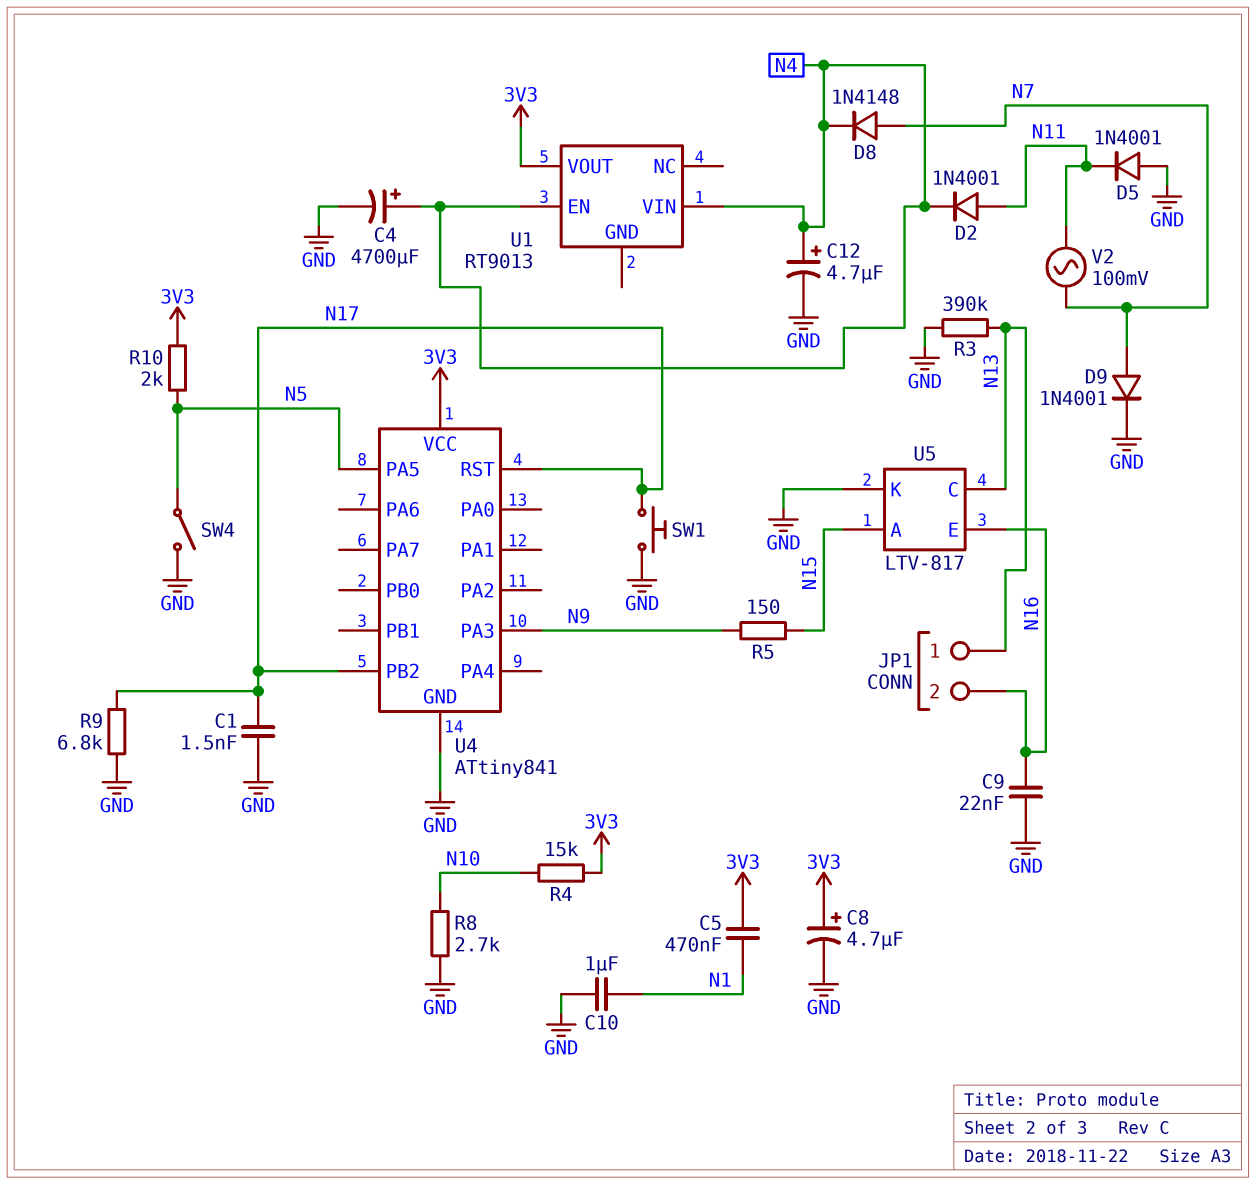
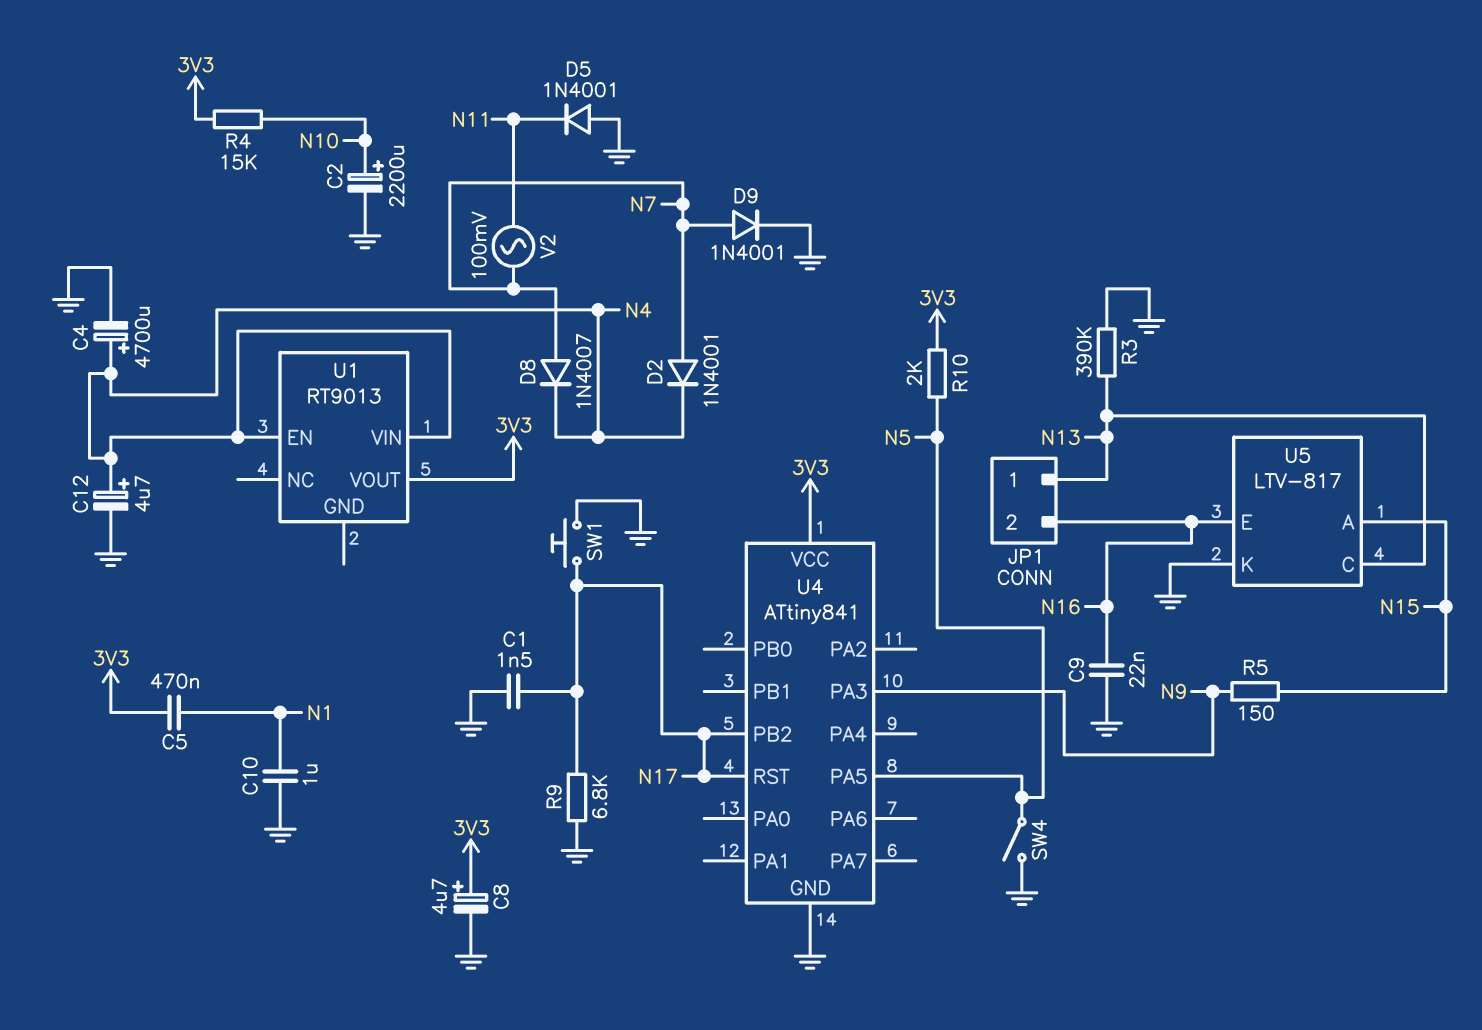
C2: none -> 2200uF (plus N10, minus GND)
D2: diode 1N4001 (A N11, K N4) -> diode 1N4001 (A N7, K N4)
D8: diode 1N4148 (A N7, K N4) -> diode 1N4007 (A N7, K N4)
R8: 2.7k (GND, N10) -> none

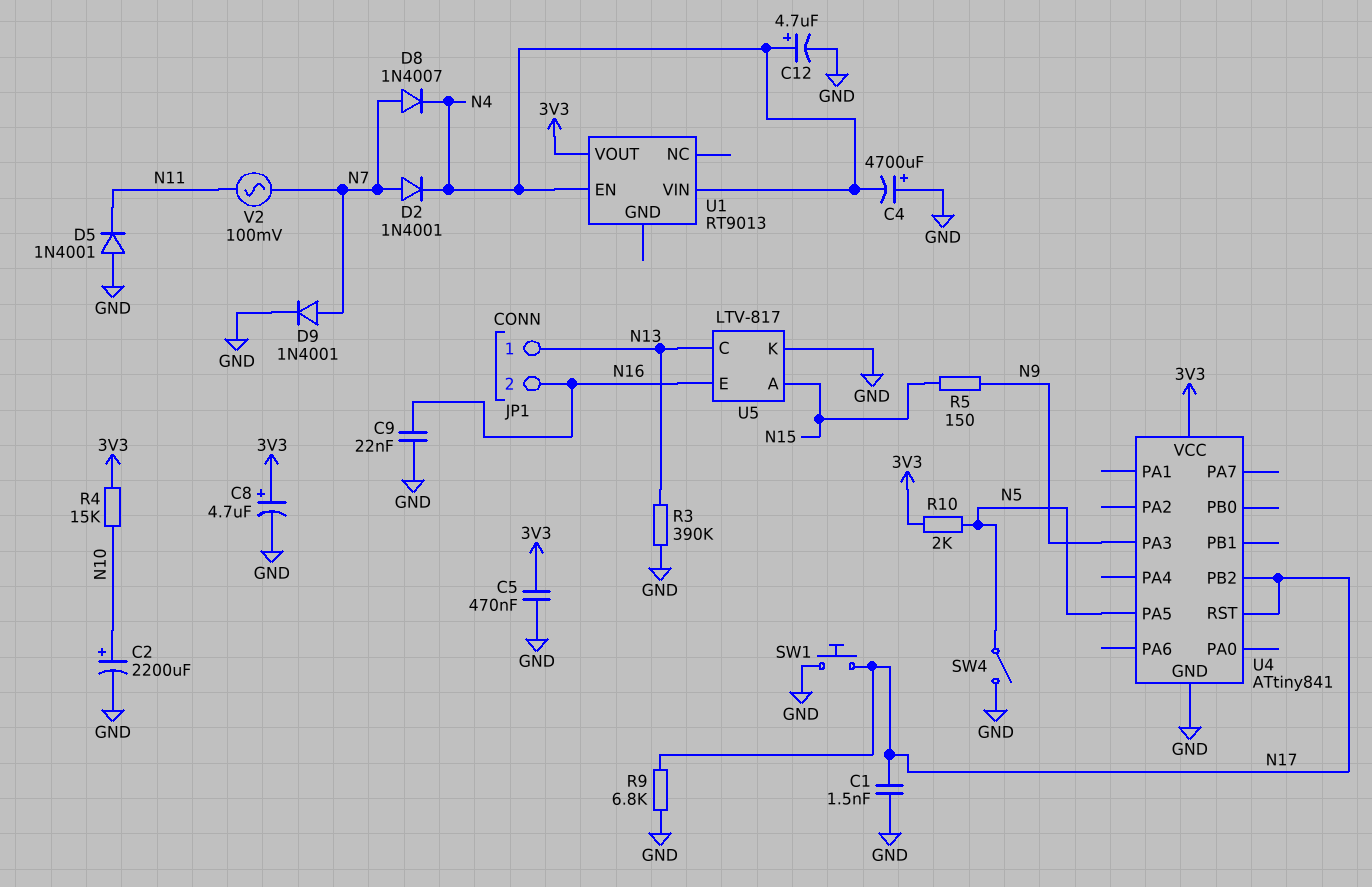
C4: 4700uF (plus N4, minus GND) -> 4700uF (plus GND, minus N4)
C5: 470nF (3V3, N1) -> 470nF (3V3, GND)
C10: 1uF (GND, N1) -> none

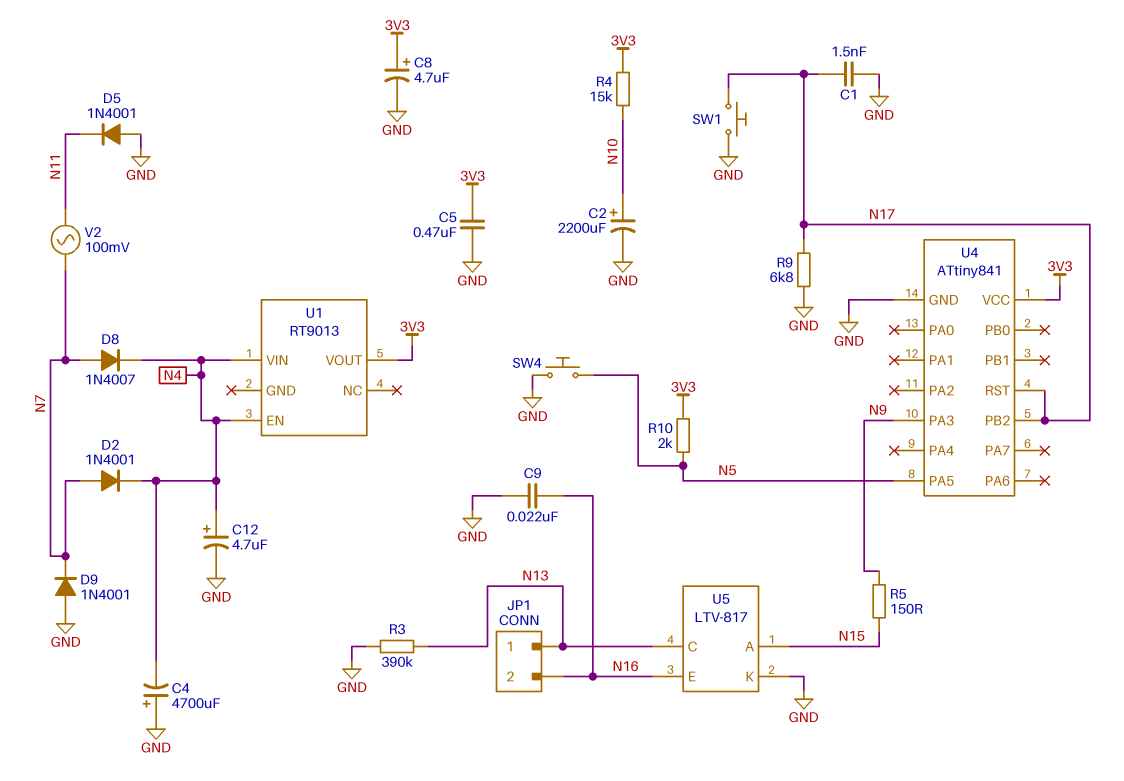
D9: diode 1N4001 (A N7, K GND) -> diode 1N4001 (A GND, K N7)
SW4: switch (GND, N5) -> button (GND, N5)

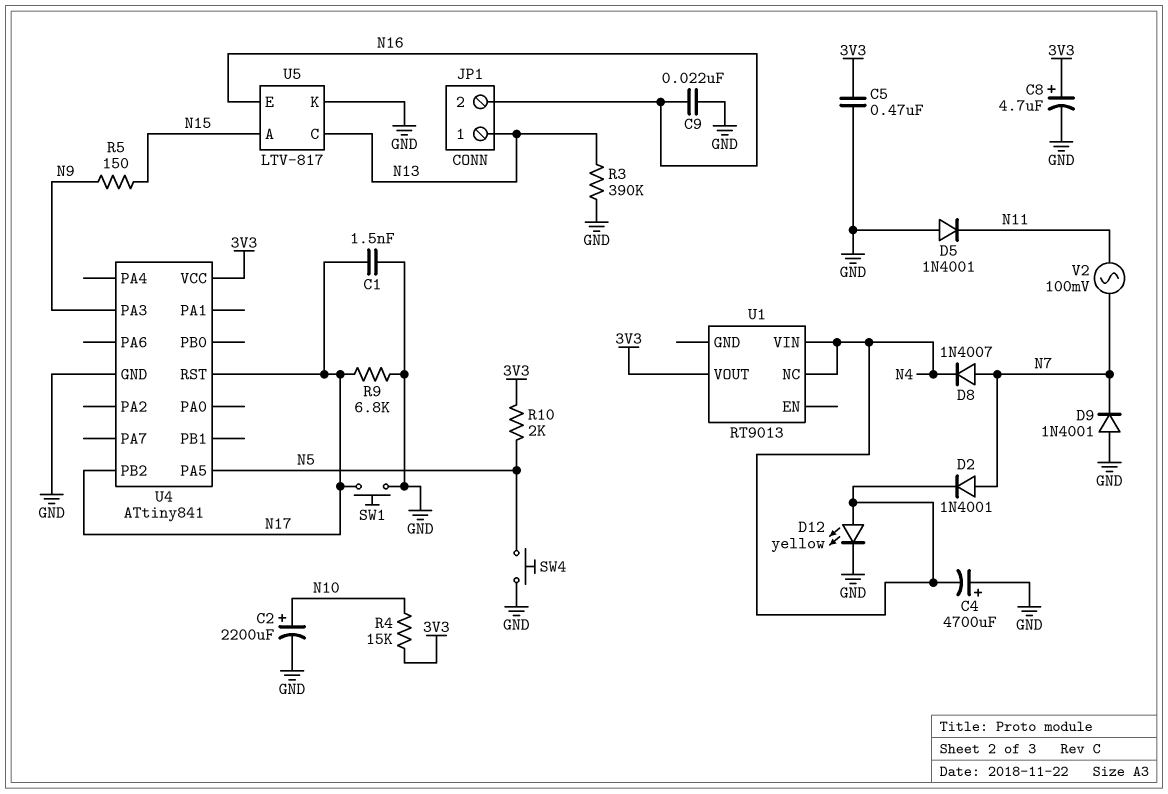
C12: 4.7uF (plus N4, minus GND) -> none
D12: none -> LED yellow (A N4, K GND)
U1 pin EN: N4 -> none
U1 pin NC: none -> N4

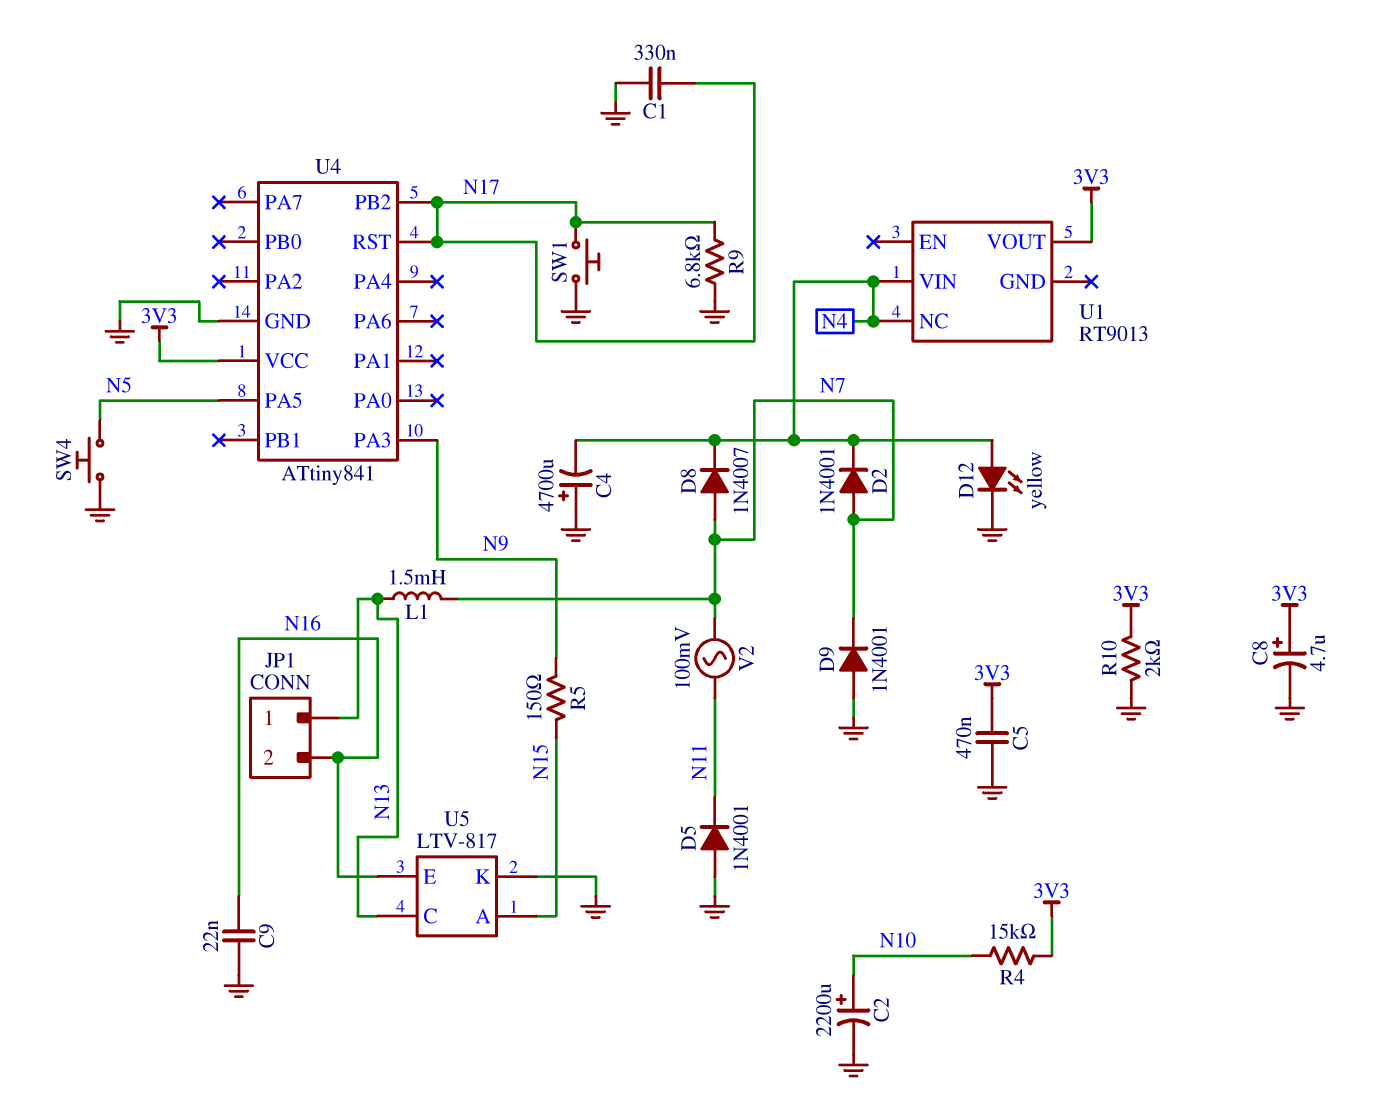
C1: 1.5nF (GND, N17) -> 330nF (GND, N17)
L1: none -> 1.5mH (N7, N13)
R3: 390k (GND, N13) -> none
R10: 2k (3V3, N5) -> 2k (3V3, GND)

